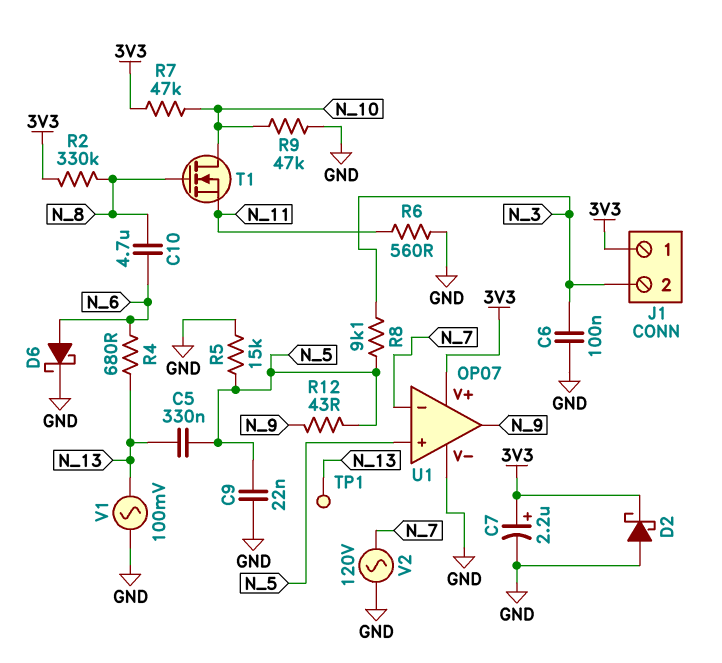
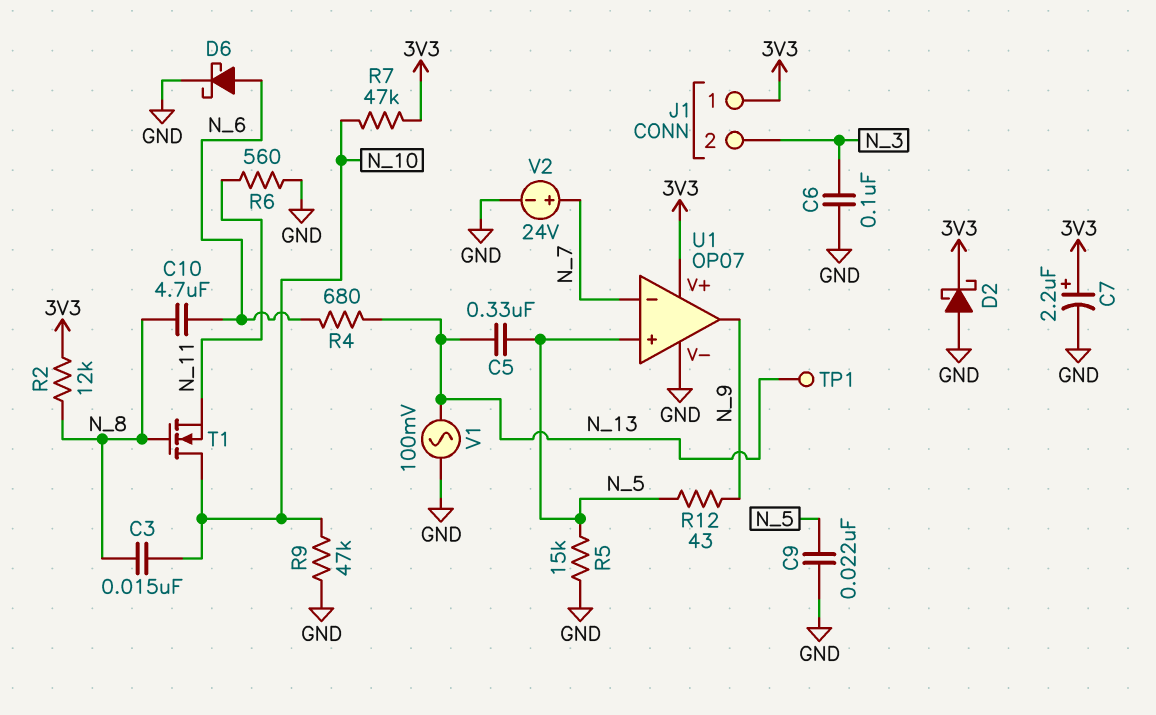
C3: none -> 15nF (N_8, N_10)
R2: 330k (3V3, N_8) -> 12k (3V3, N_8)
R8: 9.1k (N_3, N_5) -> none
V2: AC 120V (GND, N_7) -> 24V (plus N_7, minus GND)

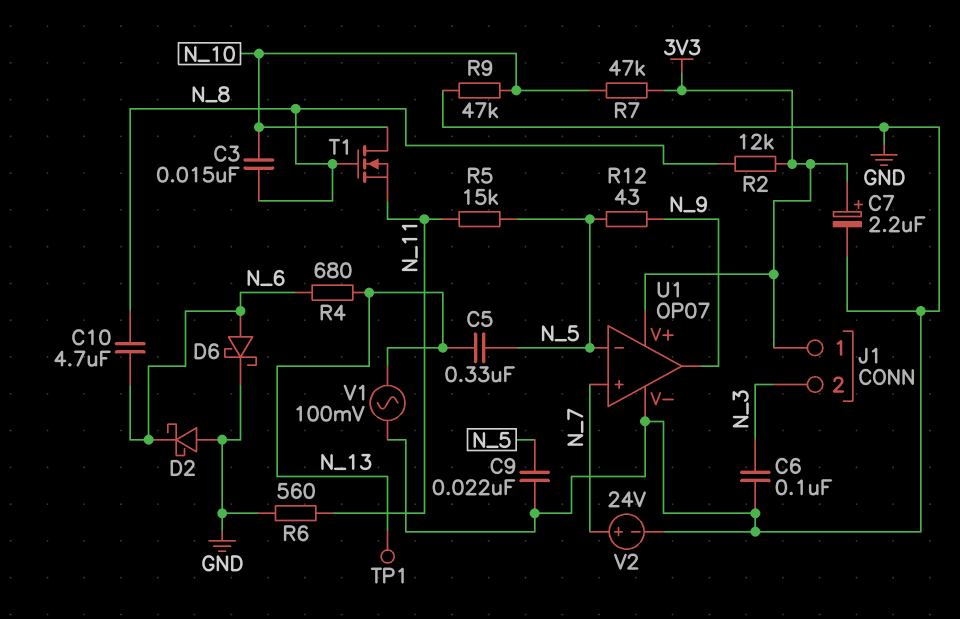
D2: schottky (A GND, K 3V3) -> schottky (A GND, K N_6)
R5: 15k (GND, N_5) -> 15k (N_5, N_11)
U1 pin in+: N_5 -> N_7
U1 pin in-: N_7 -> N_5

